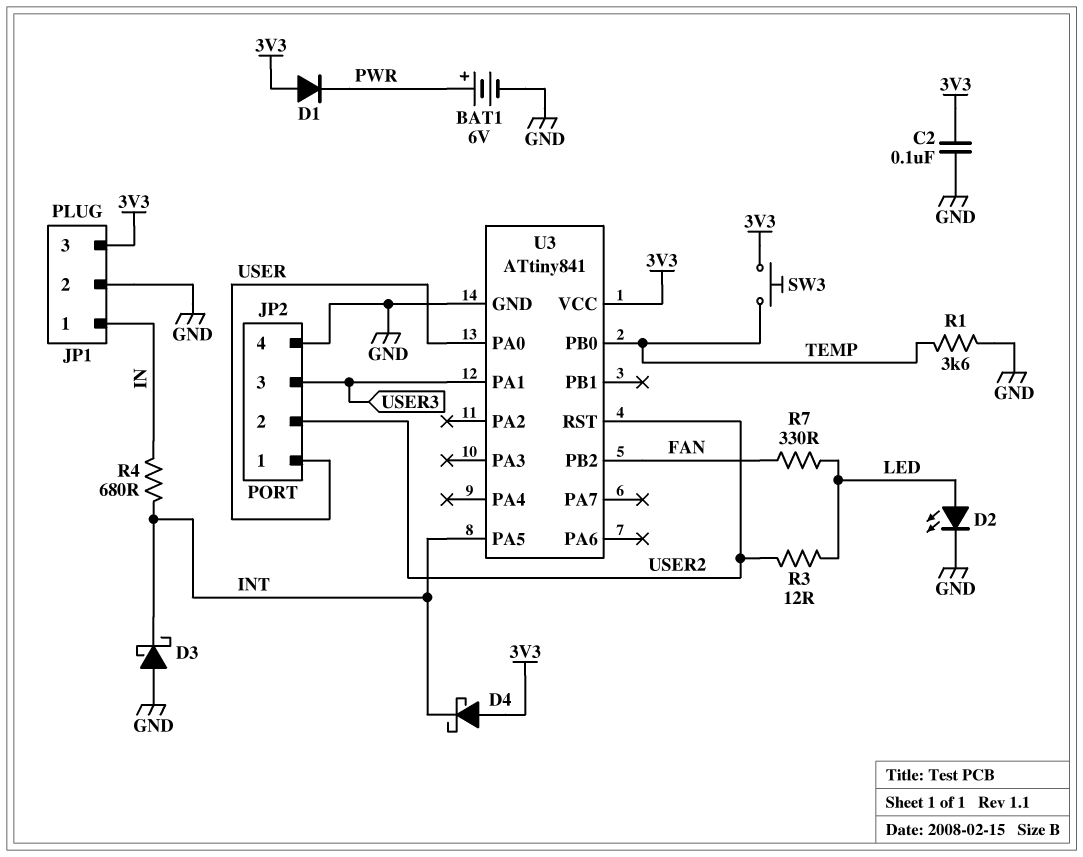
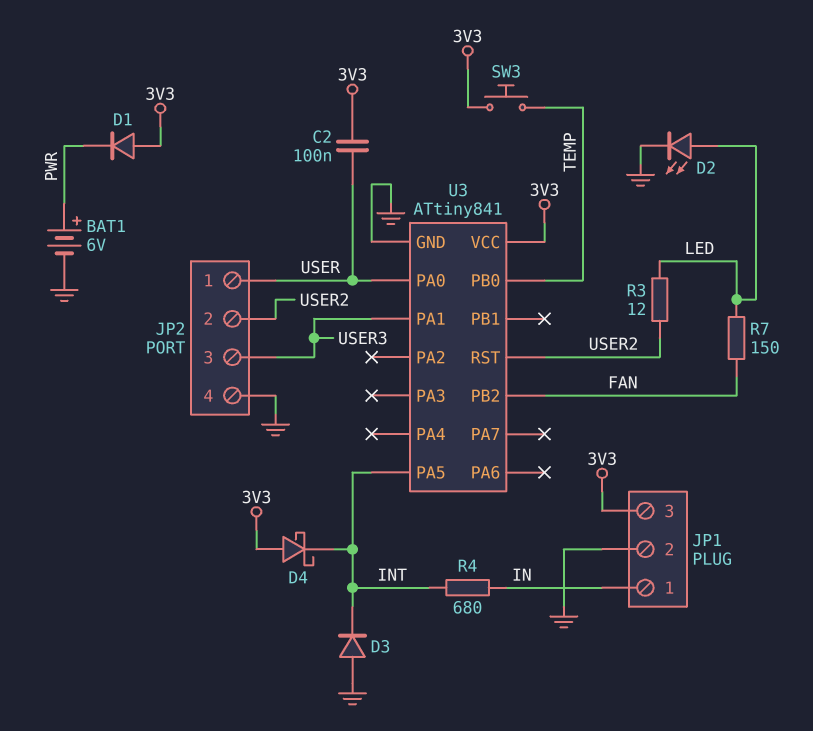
C2: 100nF (3V3, GND) -> 100nF (3V3, USER)
D3: schottky (A GND, K INT) -> diode (A GND, K INT)
R1: 3.6k (GND, TEMP) -> none
R7: 330 (FAN, LED) -> 150 (FAN, LED)

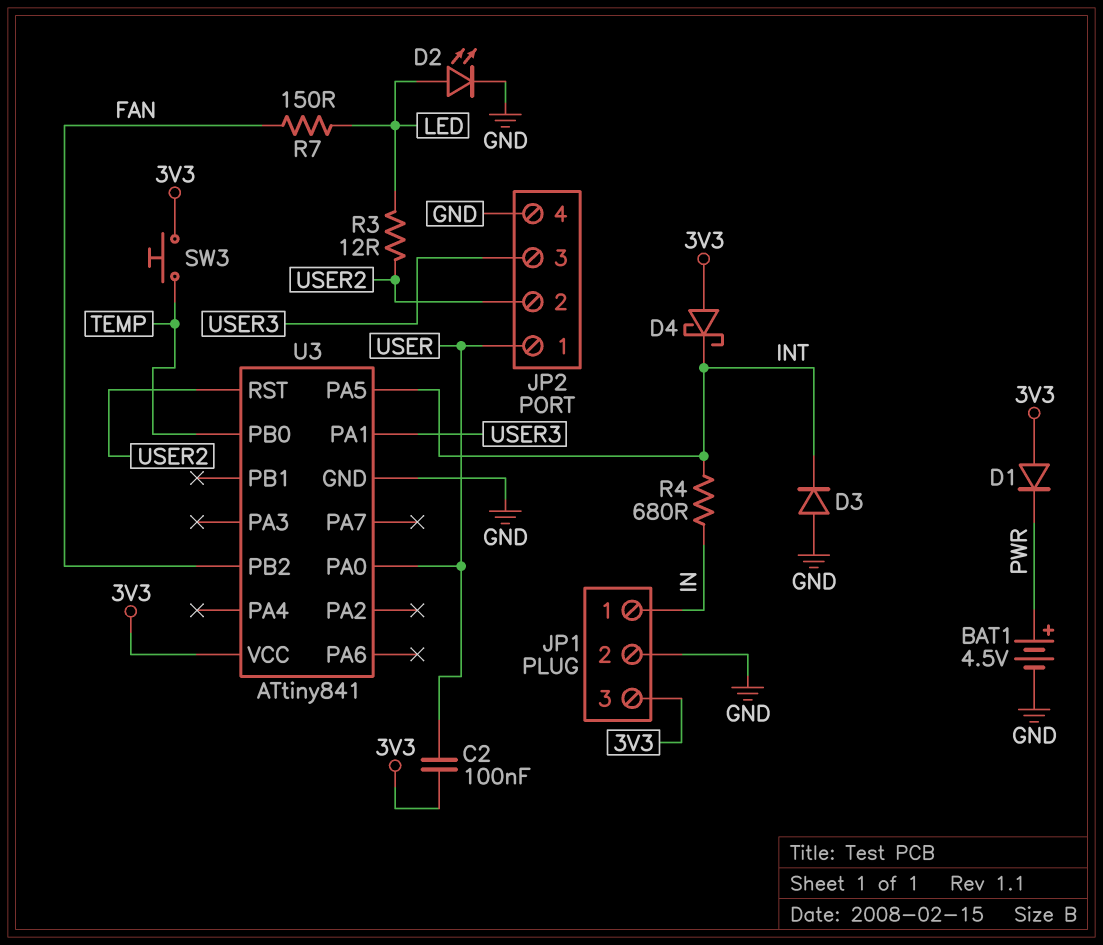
BAT1: 6V (plus PWR, minus GND) -> 4.5V (plus PWR, minus GND)

